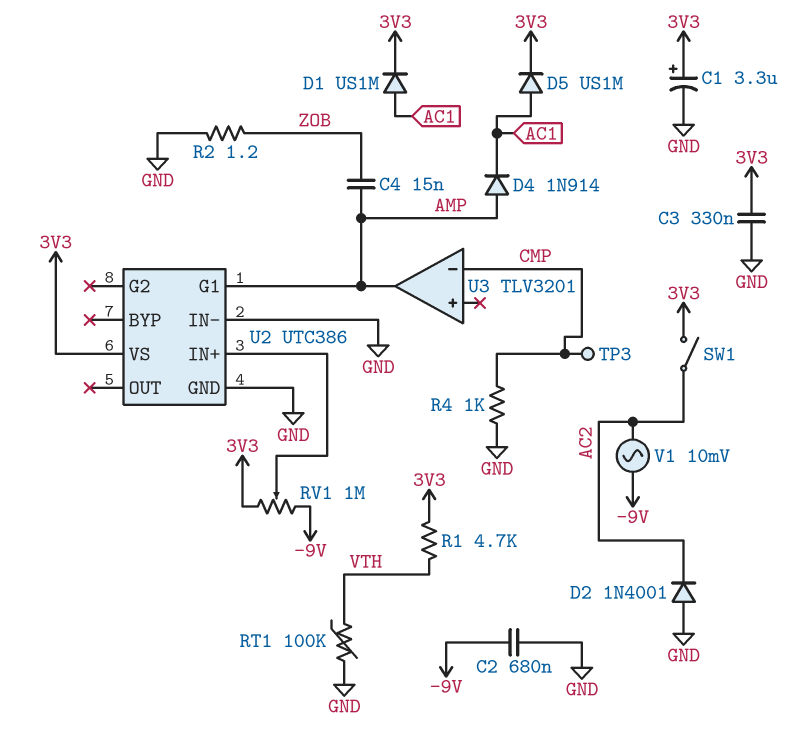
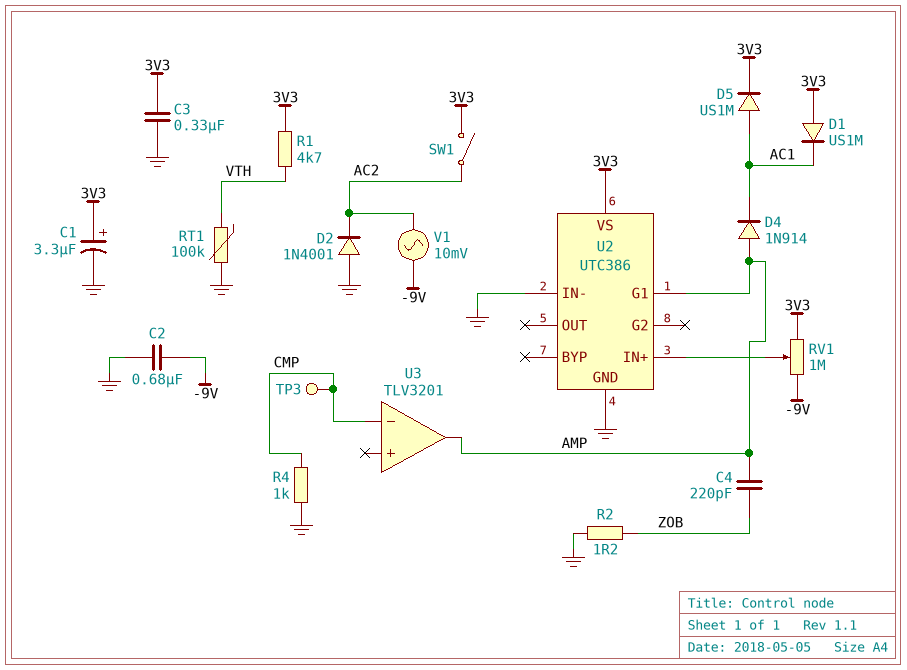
C4: 15nF (AMP, ZOB) -> 220pF (AMP, ZOB)
D1: diode US1M (A AC1, K 3V3) -> diode US1M (A 3V3, K AC1)

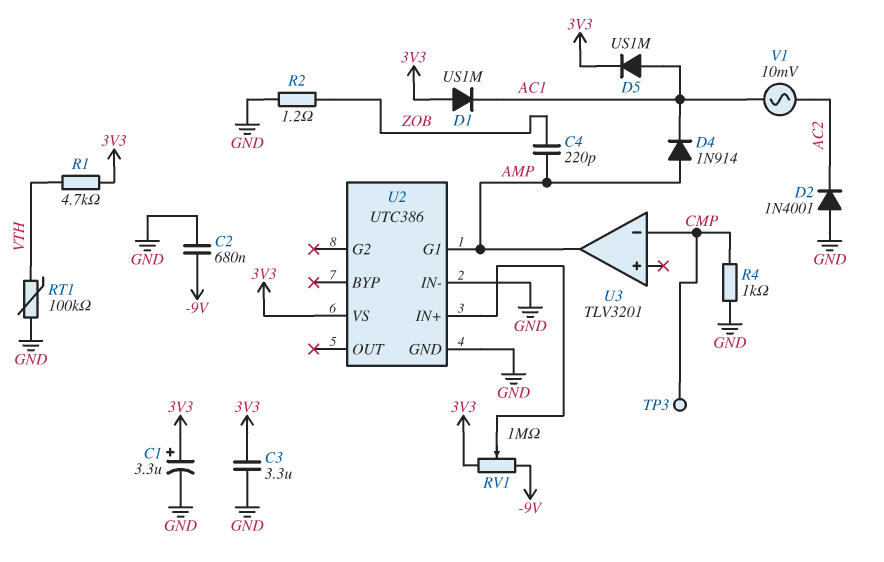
C3: 330nF (3V3, GND) -> 3.3uF (3V3, GND)
SW1: switch (3V3, AC2) -> none
V1: AC 10mV (-9V, AC2) -> AC 10mV (AC1, AC2)

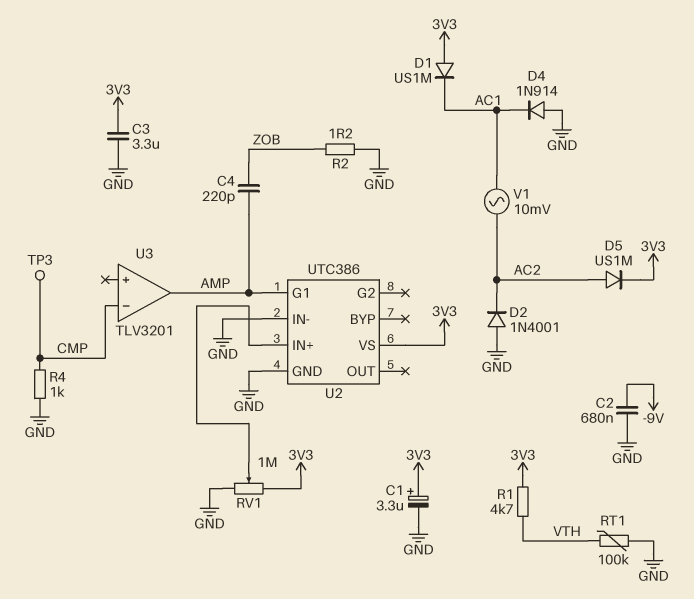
D4: diode 1N914 (A AMP, K AC1) -> diode 1N914 (A GND, K AC1)
D5: diode US1M (A AC1, K 3V3) -> diode US1M (A AC2, K 3V3)
RV1: 1M (-9V, 3V3, wiper U2/IN+) -> 1M (3V3, GND, wiper U2/IN+)

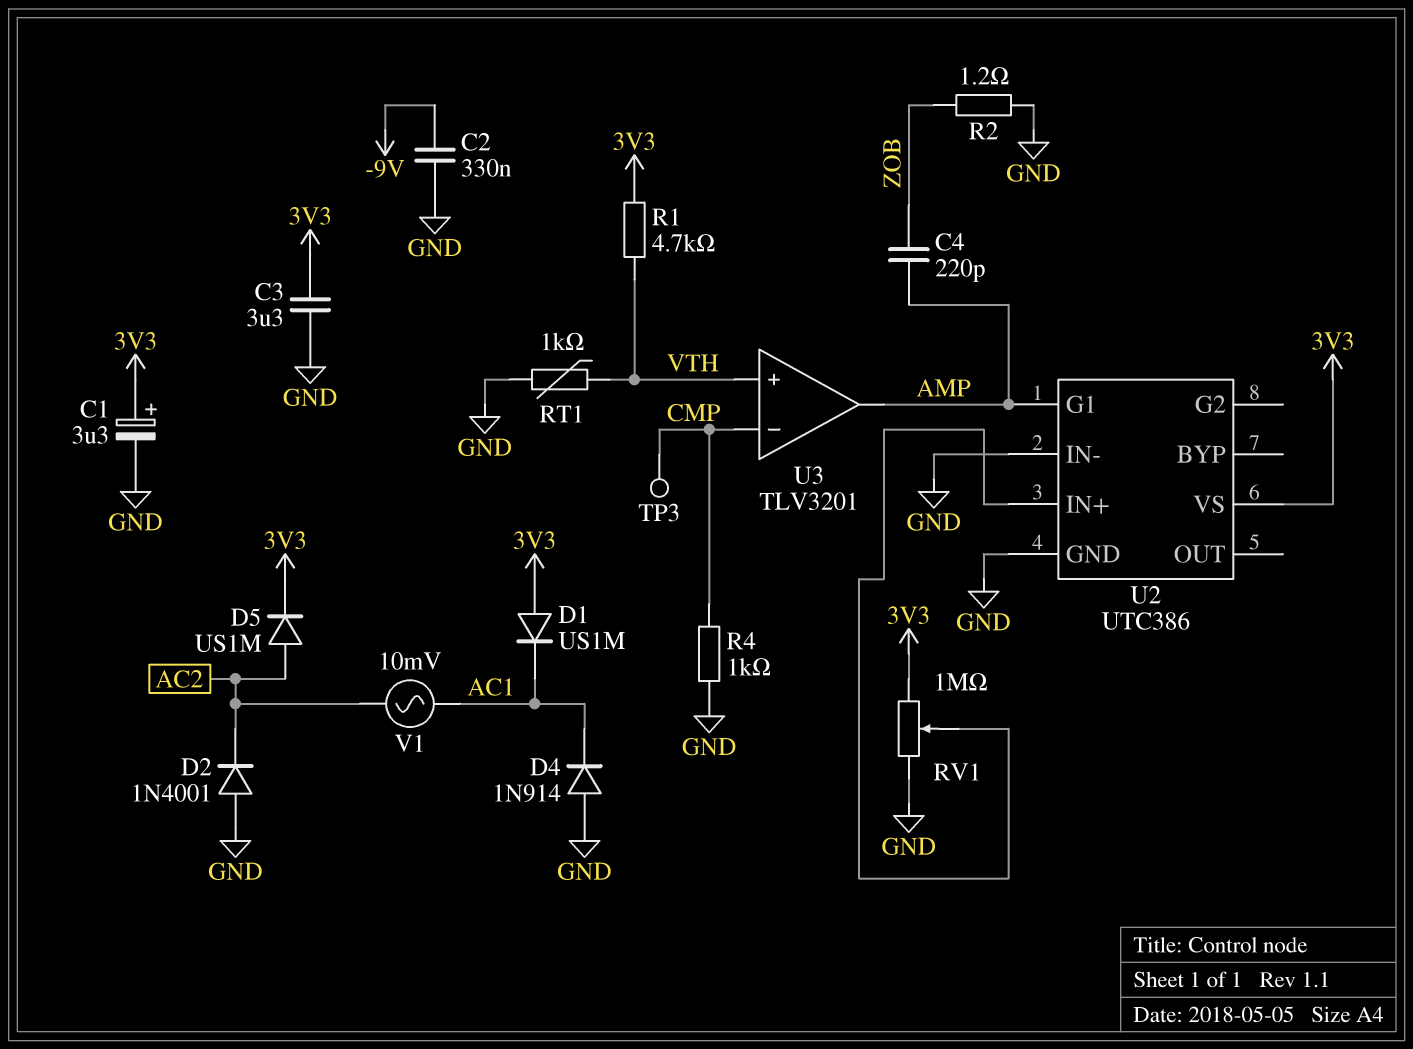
C2: 680nF (-9V, GND) -> 330nF (-9V, GND)
RT1: 100k (GND, VTH) -> 1k (GND, VTH)
U3 pin in+: none -> VTH

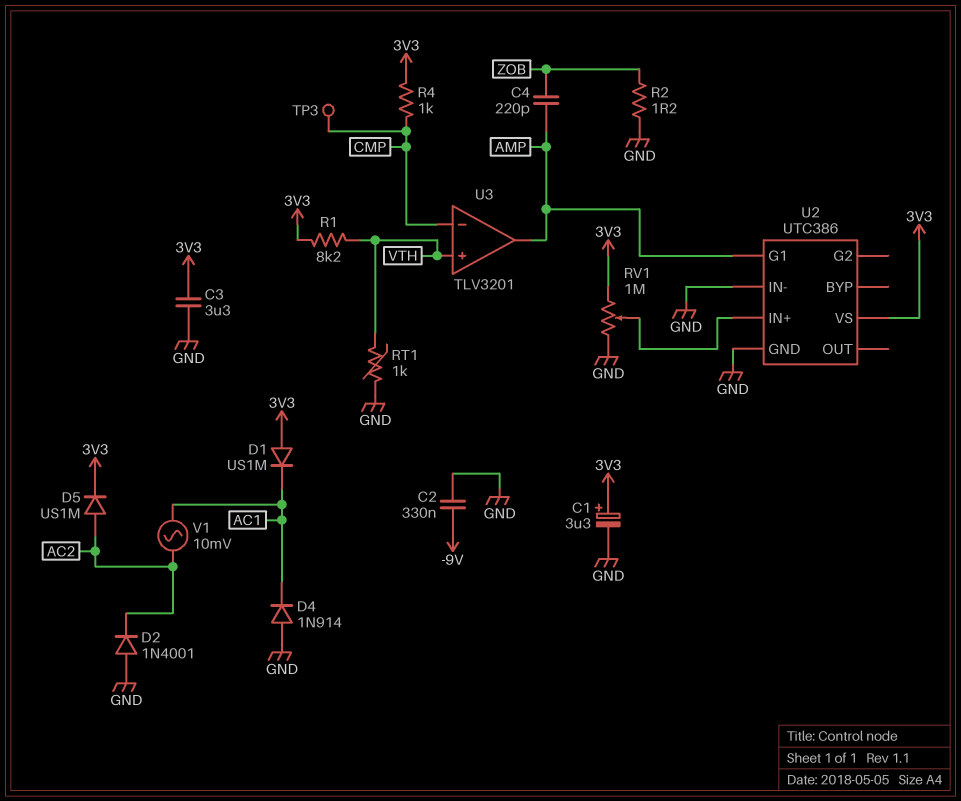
R1: 4.7k (3V3, VTH) -> 8.2k (3V3, VTH)
R4: 1k (CMP, GND) -> 1k (3V3, CMP)

